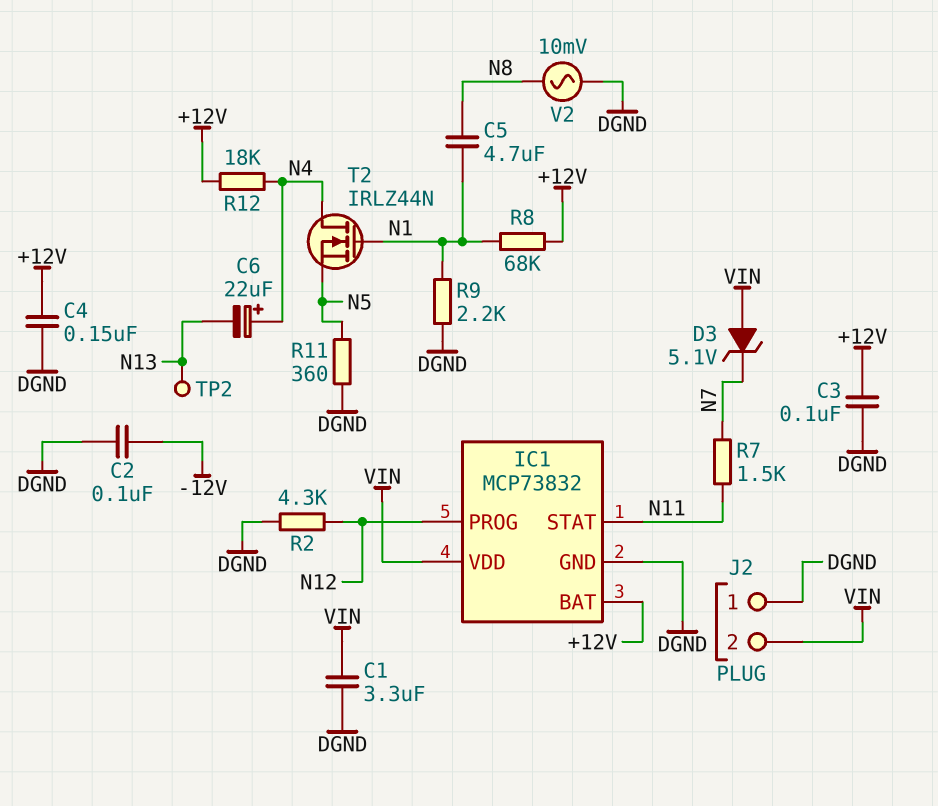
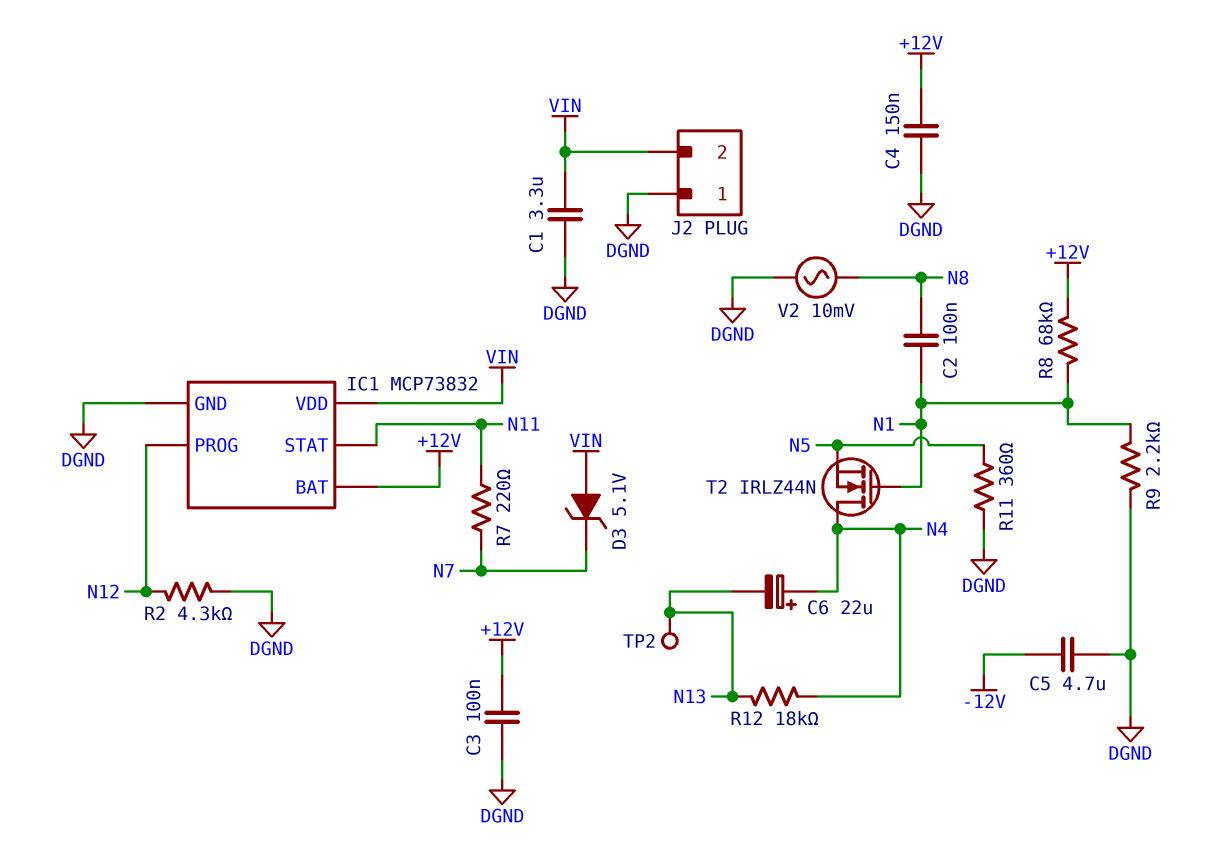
C2: 100nF (-12V, DGND) -> 100nF (N1, N8)
C5: 4.7uF (N1, N8) -> 4.7uF (-12V, DGND)
R7: 1.5k (N7, N11) -> 220 (N7, N11)
R12: 18k (+12V, N4) -> 18k (N4, N13)

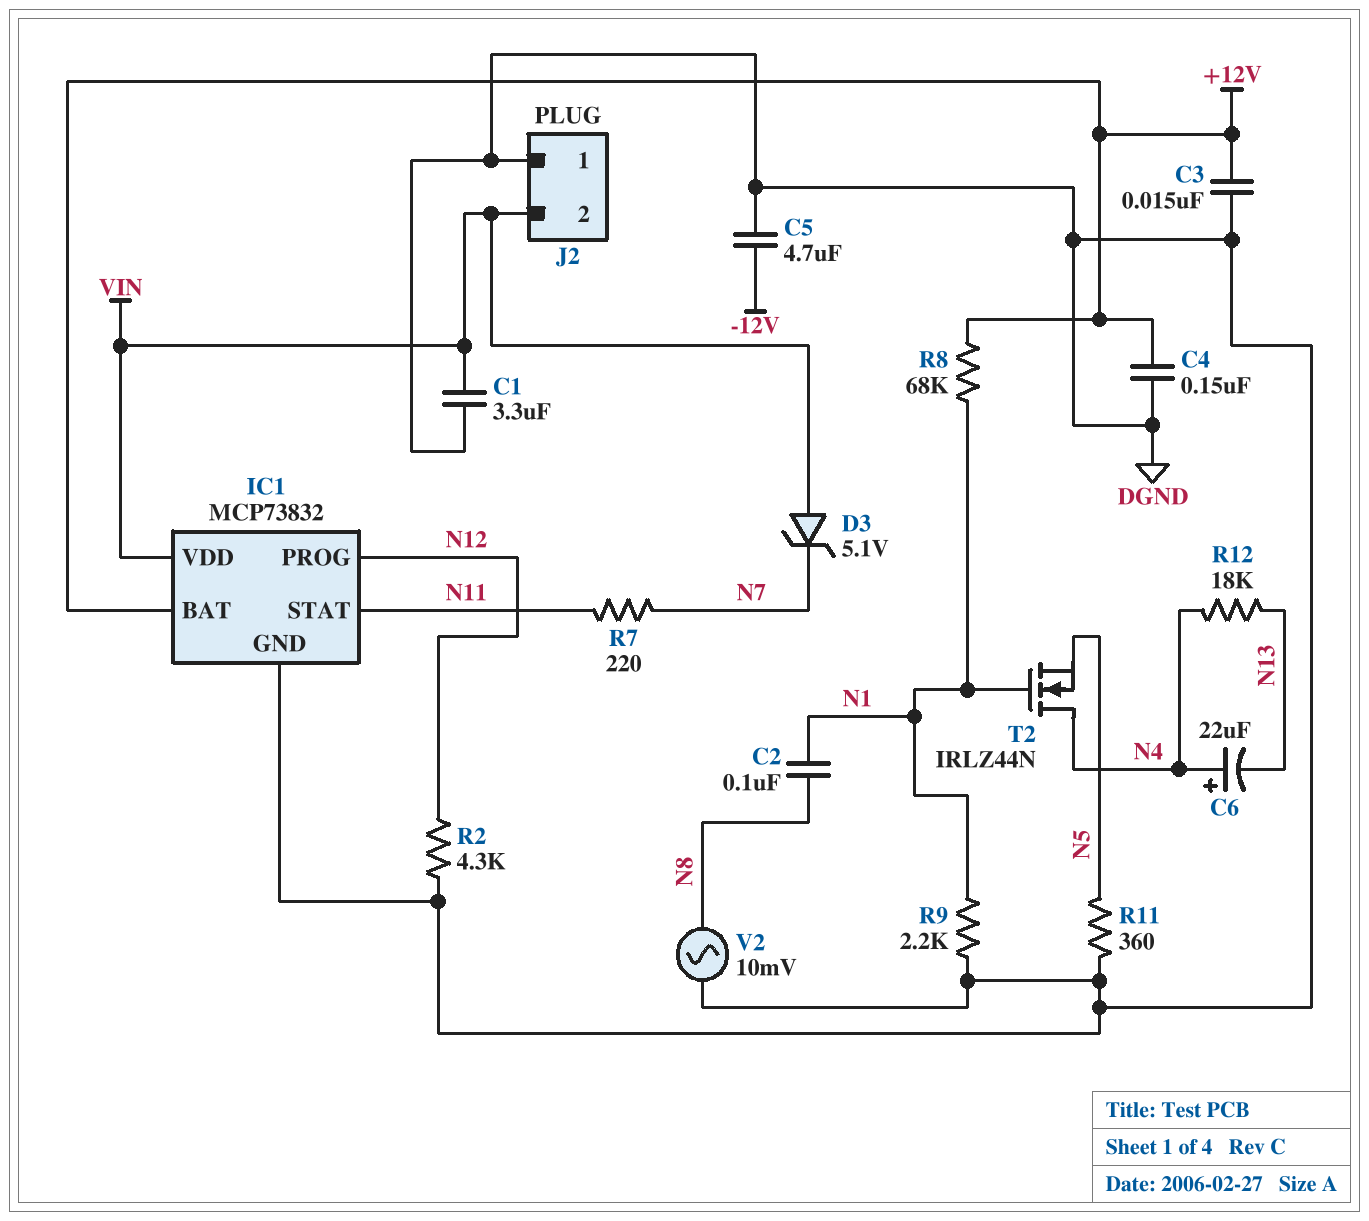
C3: 100nF (+12V, DGND) -> 15nF (+12V, DGND)
TP2: test point (N13) -> none

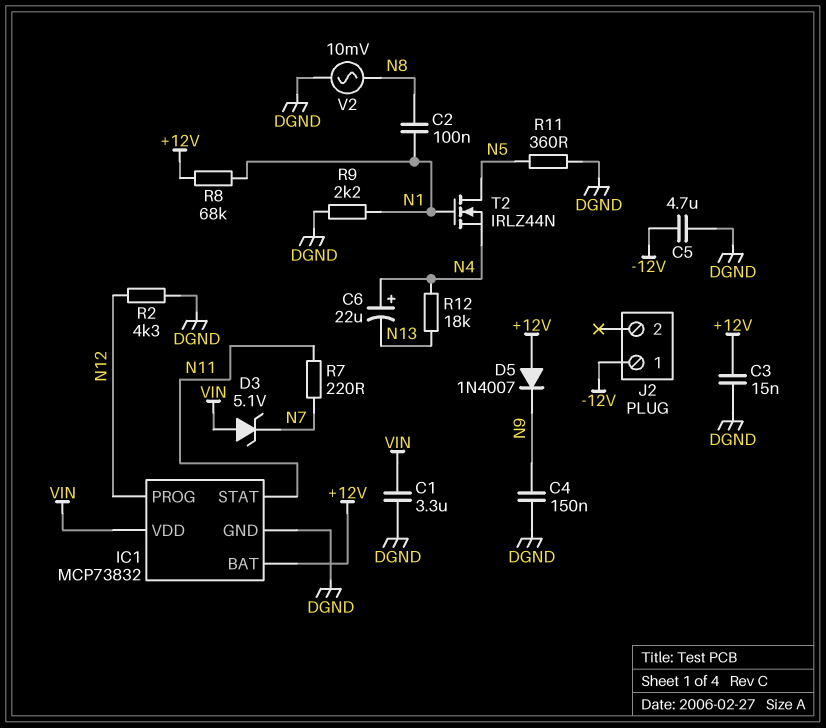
C4: 150nF (+12V, DGND) -> 150nF (DGND, N9)
D5: none -> diode 1N4007 (A +12V, K N9)
J2 pin 1: DGND -> -12V
J2 pin 2: VIN -> none
T2: NMOS IRLZ44N (G N1, D N4, S N5) -> NMOS IRLZ44N (G N1, D N5, S N4)

